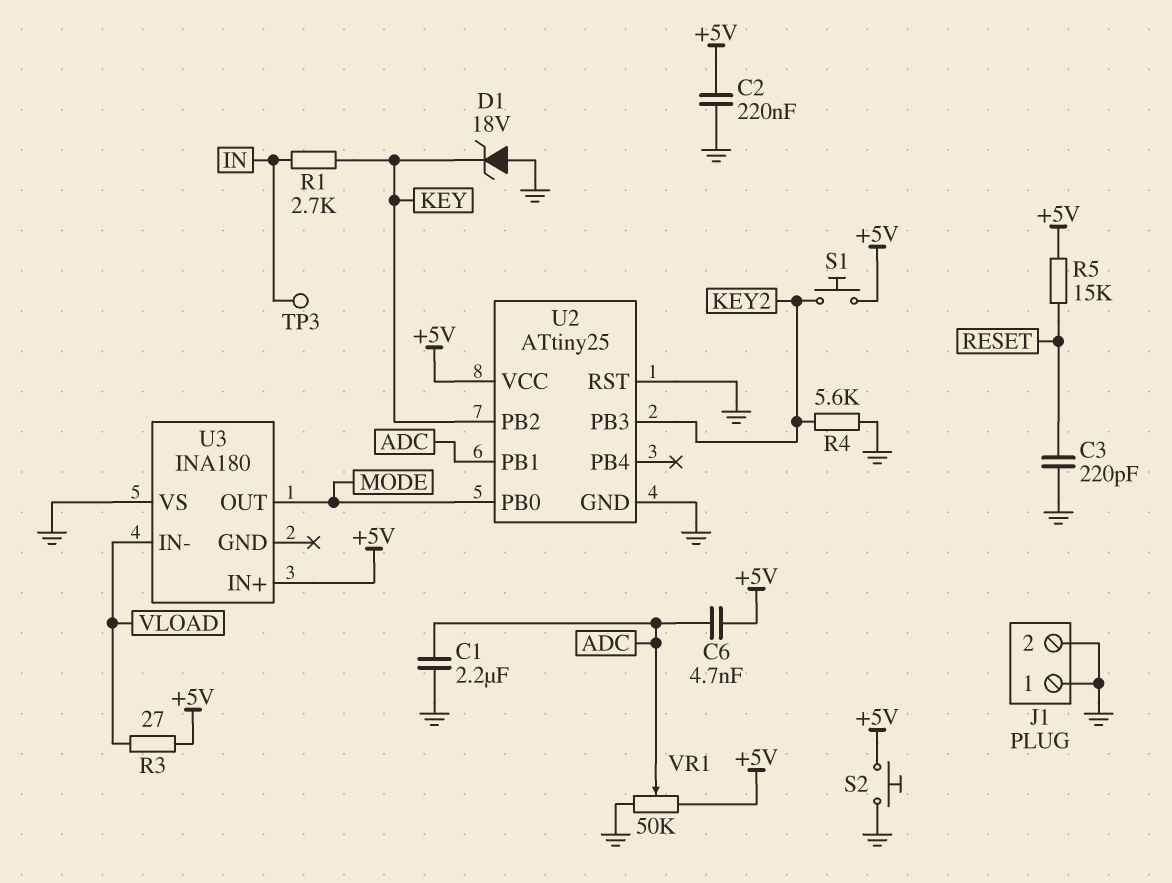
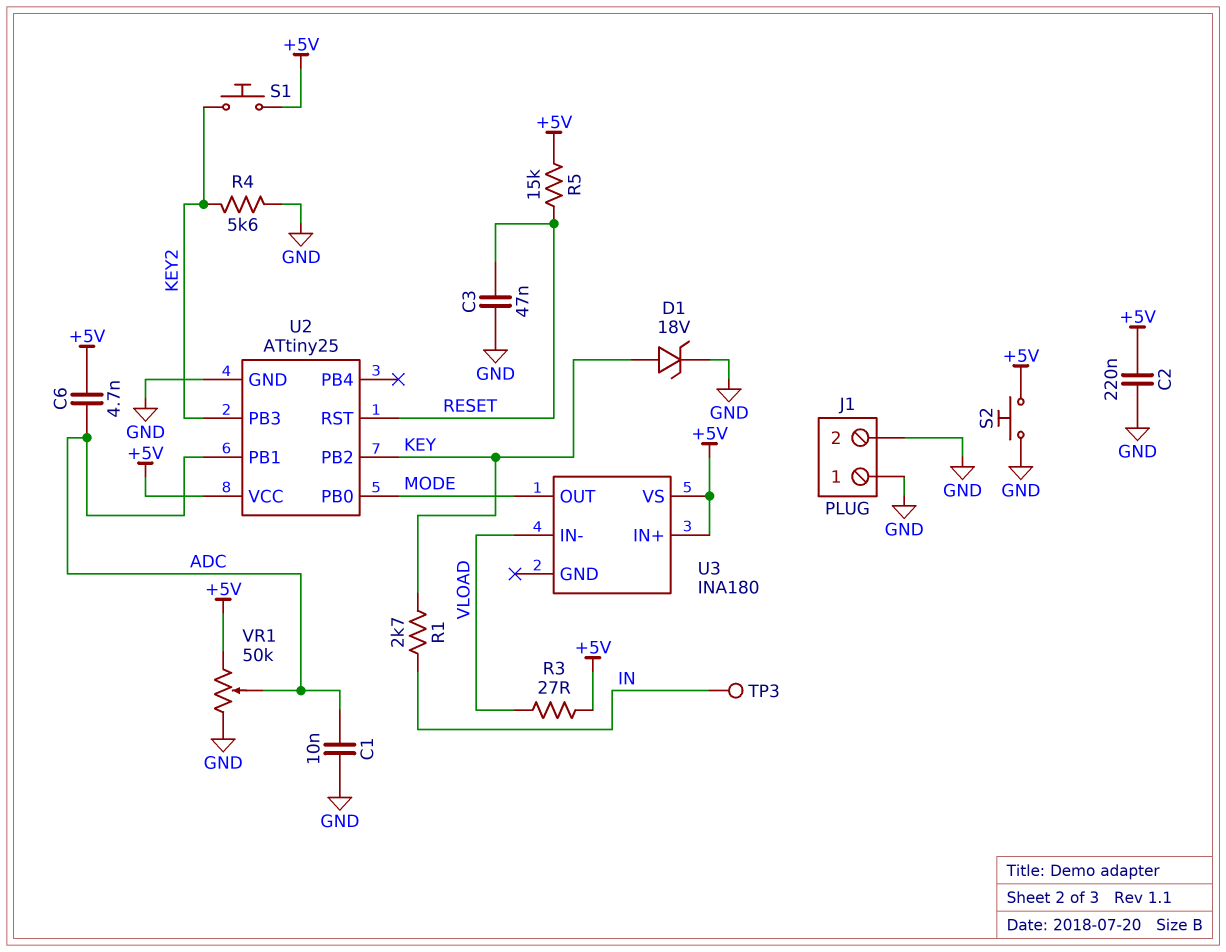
C1: 2.2uF (ADC, GND) -> 10nF (ADC, GND)
C3: 220pF (GND, RESET) -> 47nF (GND, RESET)
D1: zener 18V (A GND, K KEY) -> zener 18V (A KEY, K GND)
U2 pin RST: GND -> RESET
U3 pin VS: GND -> +5V

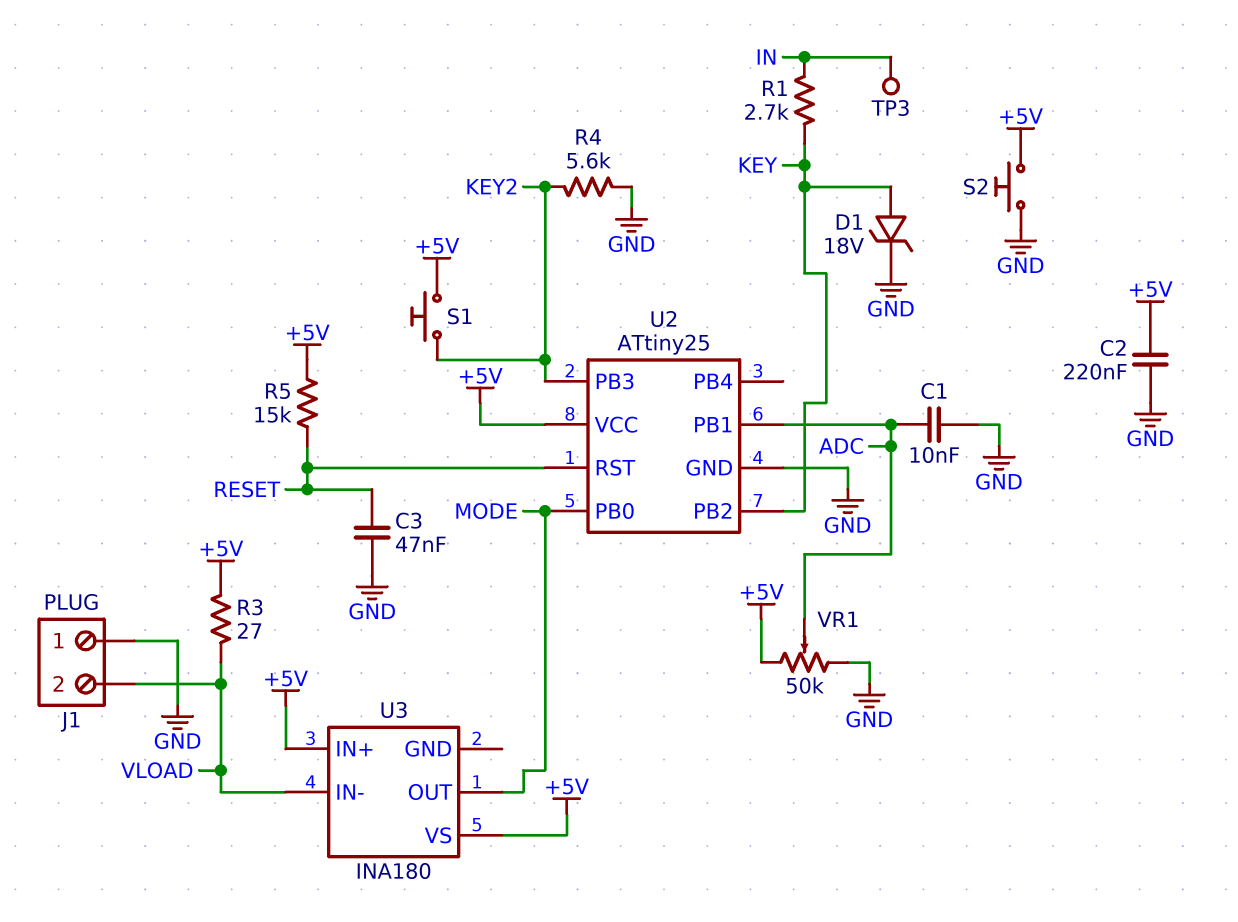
C6: 4.7nF (+5V, ADC) -> none
J1 pin 2: GND -> VLOAD

